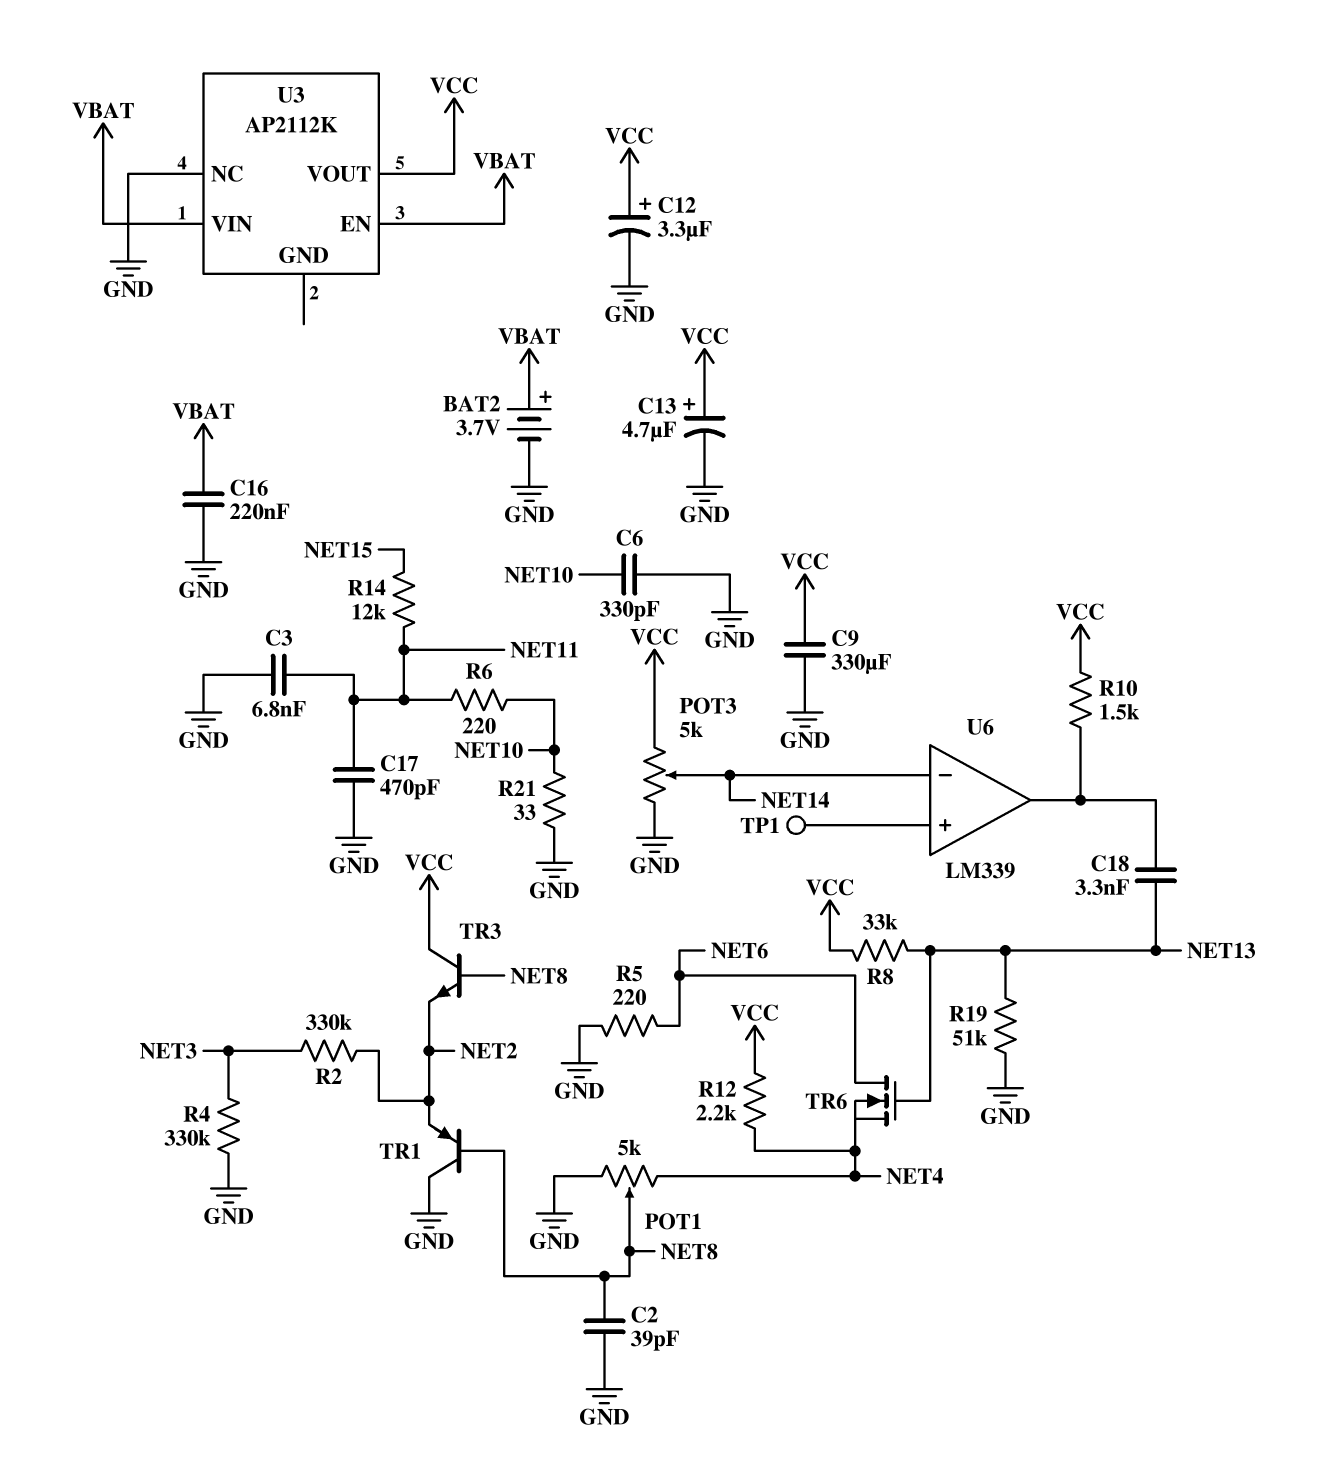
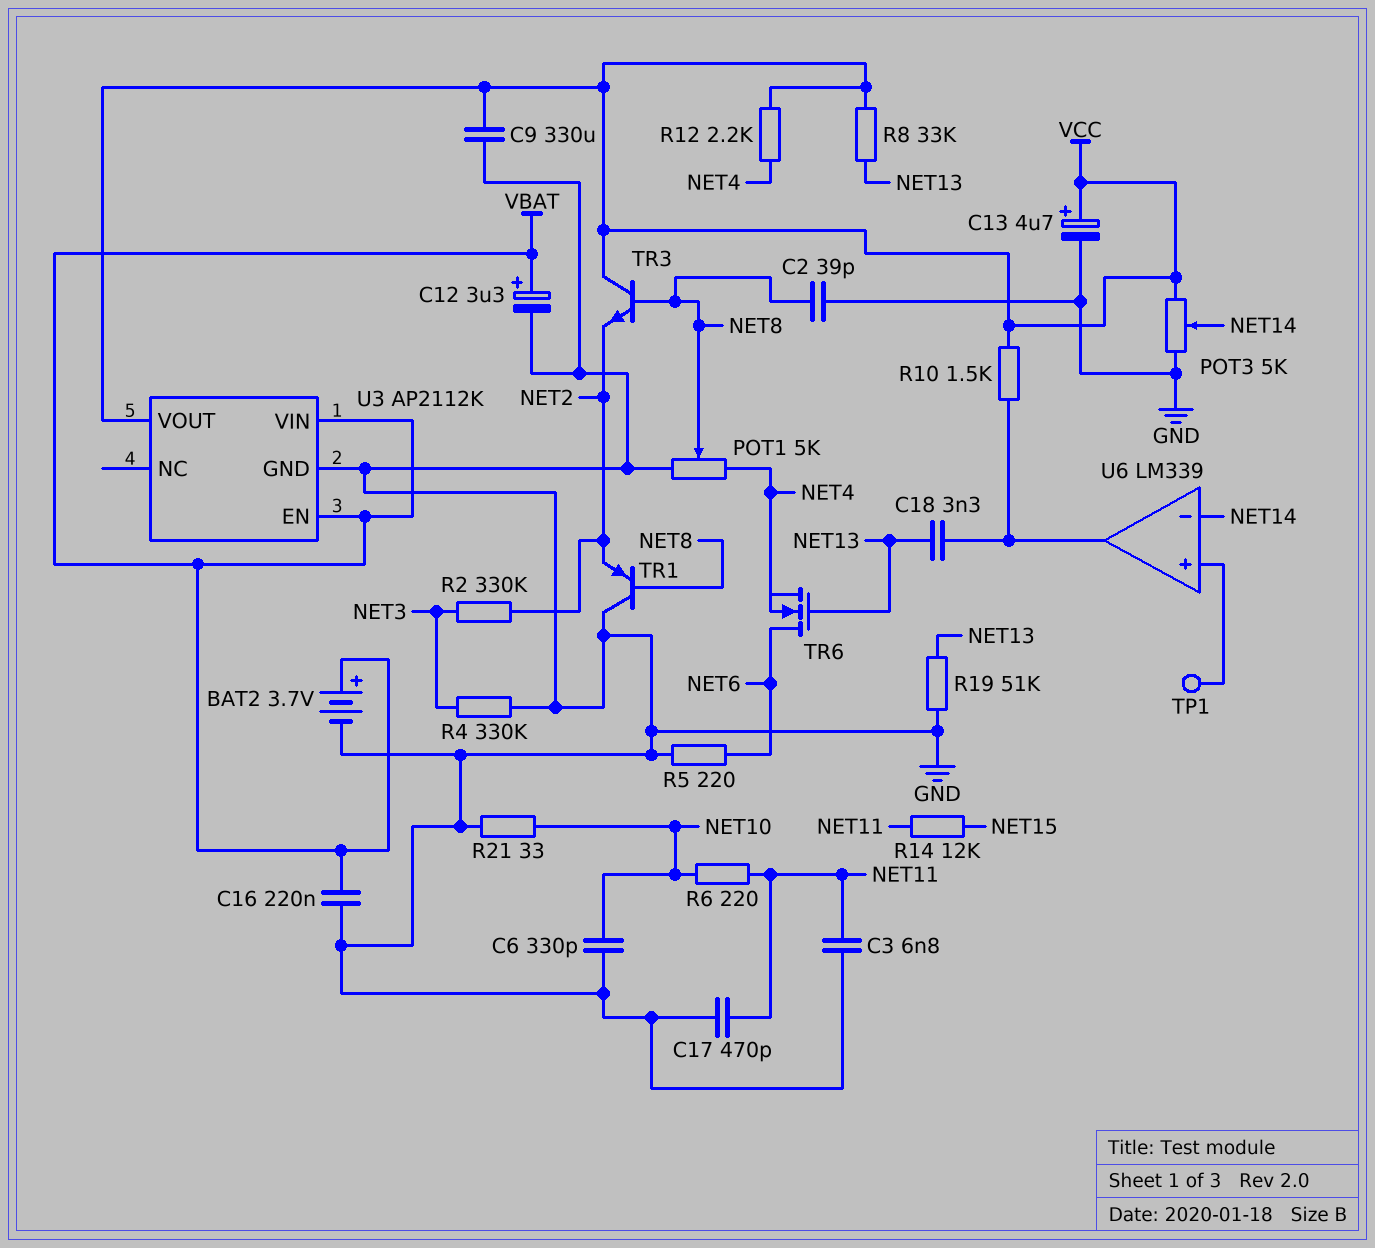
C12: 3.3uF (plus VCC, minus GND) -> 3.3uF (plus VBAT, minus GND)
U3 pin GND: none -> GND
U3 pin NC: GND -> none

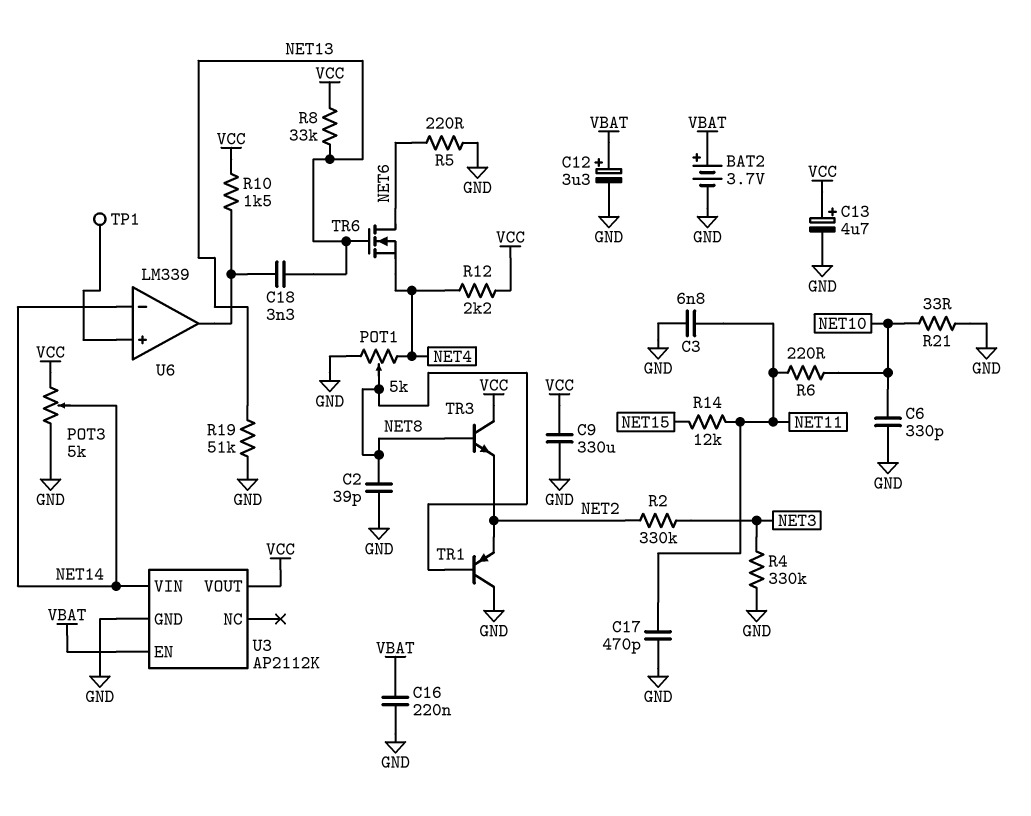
U3 pin VIN: VBAT -> NET14

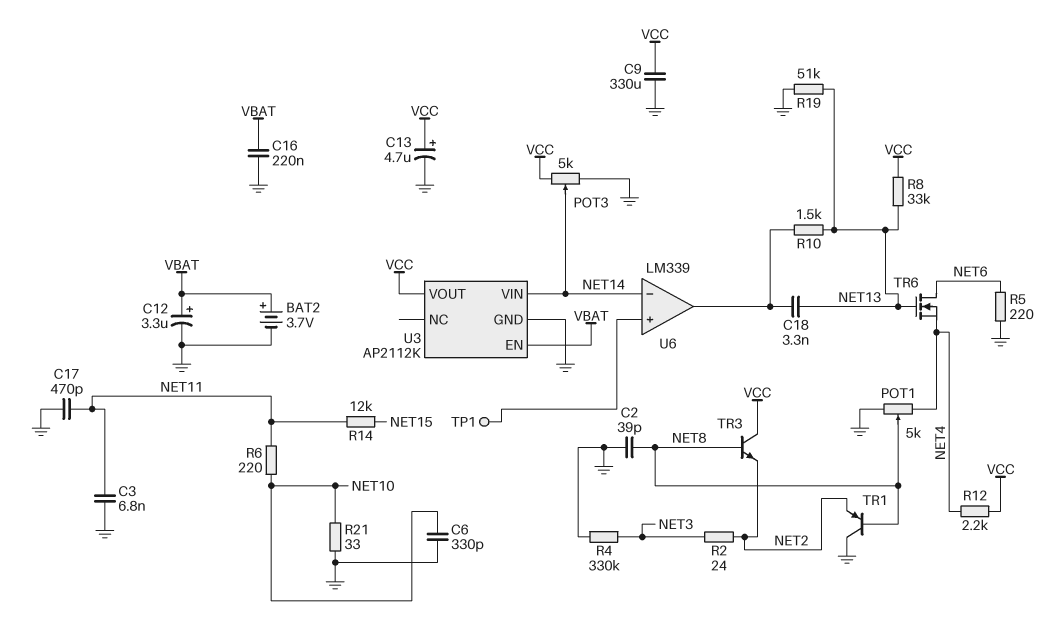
R2: 330k (NET2, NET3) -> 24 (NET2, NET3)
R10: 1.5k (U6/out, VCC) -> 1.5k (NET13, U6/out)

